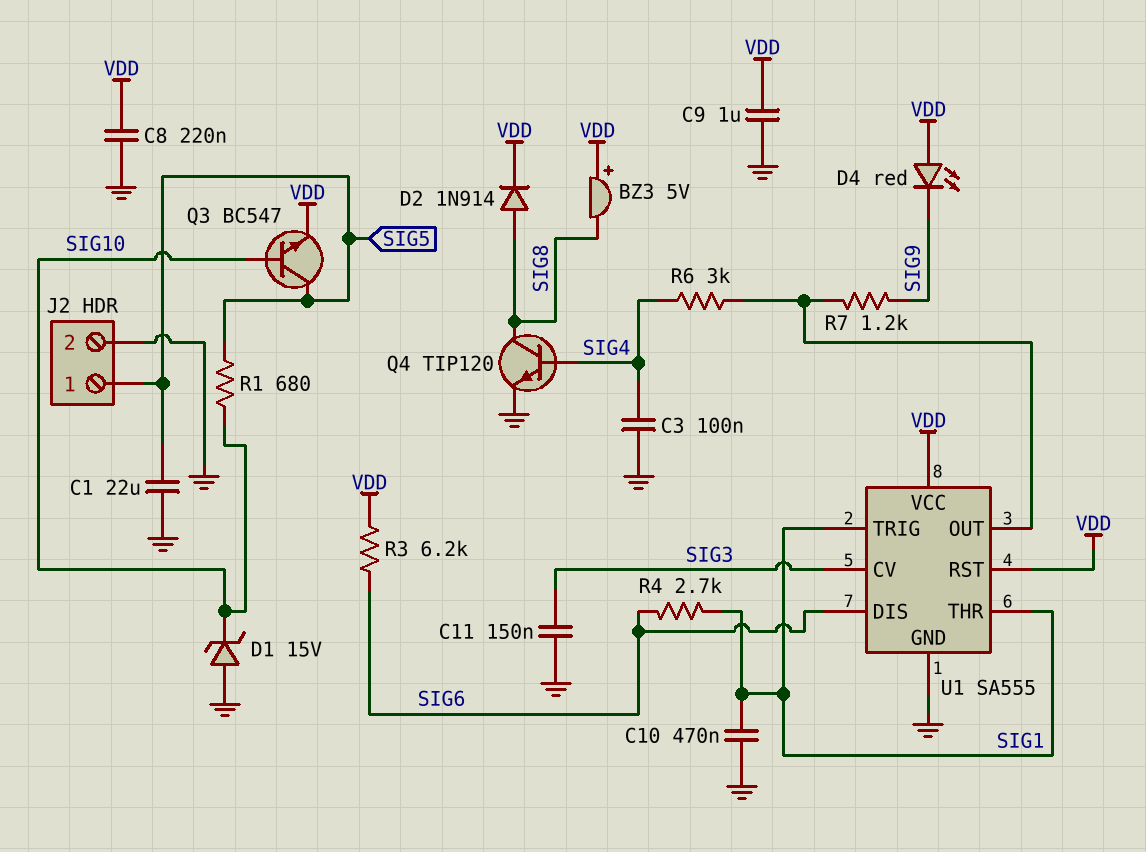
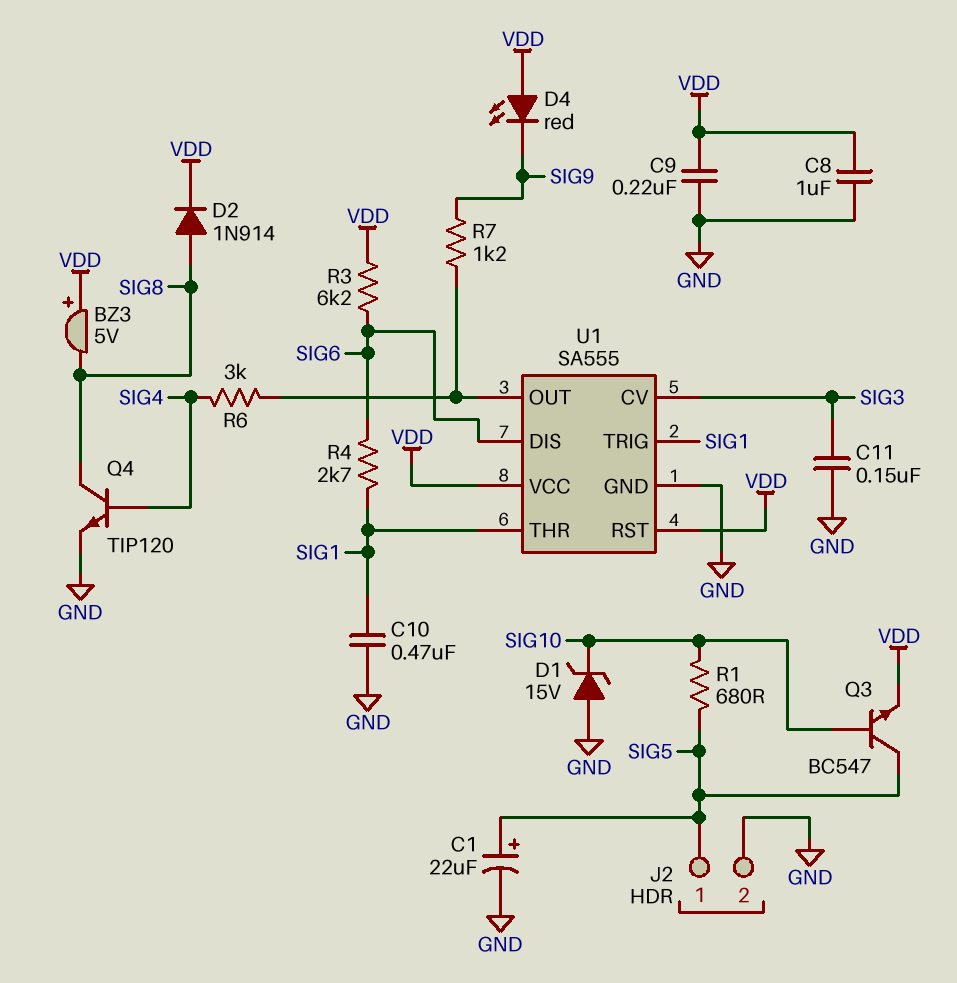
C1: 22uF (GND, SIG5) -> 22uF (plus SIG5, minus GND)
C3: 100nF (GND, SIG4) -> none
C8: 220nF (GND, VDD) -> 1uF (GND, VDD)
C9: 1uF (GND, VDD) -> 220nF (GND, VDD)

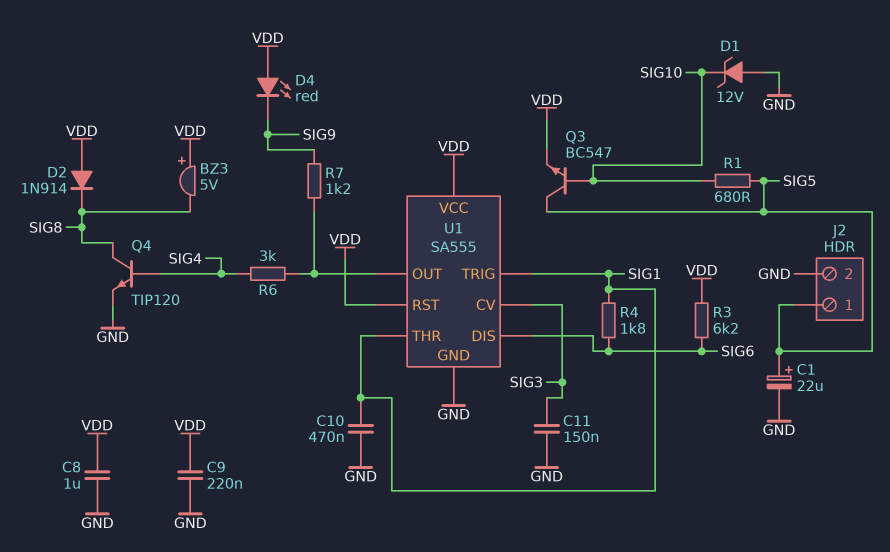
D1: zener 15V (A GND, K SIG10) -> zener 12V (A GND, K SIG10)
D2: diode 1N914 (A SIG8, K VDD) -> diode 1N914 (A VDD, K SIG8)
R4: 2.7k (SIG1, SIG6) -> 1.8k (SIG1, SIG6)

